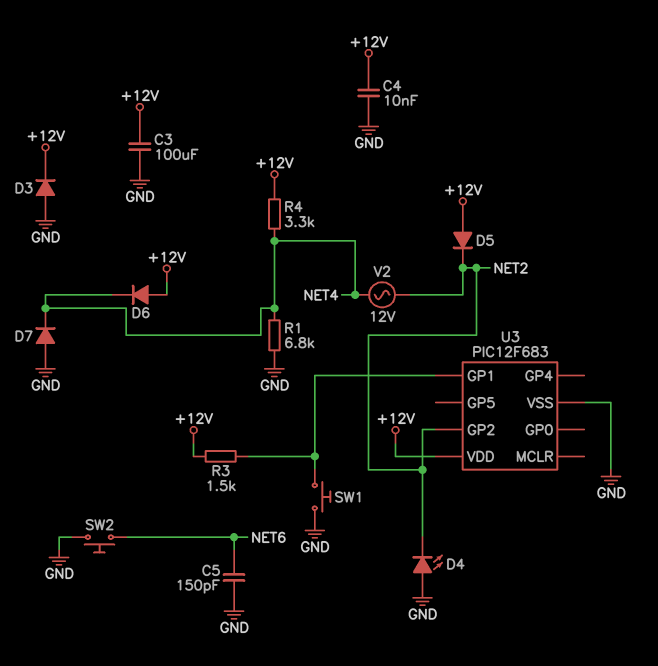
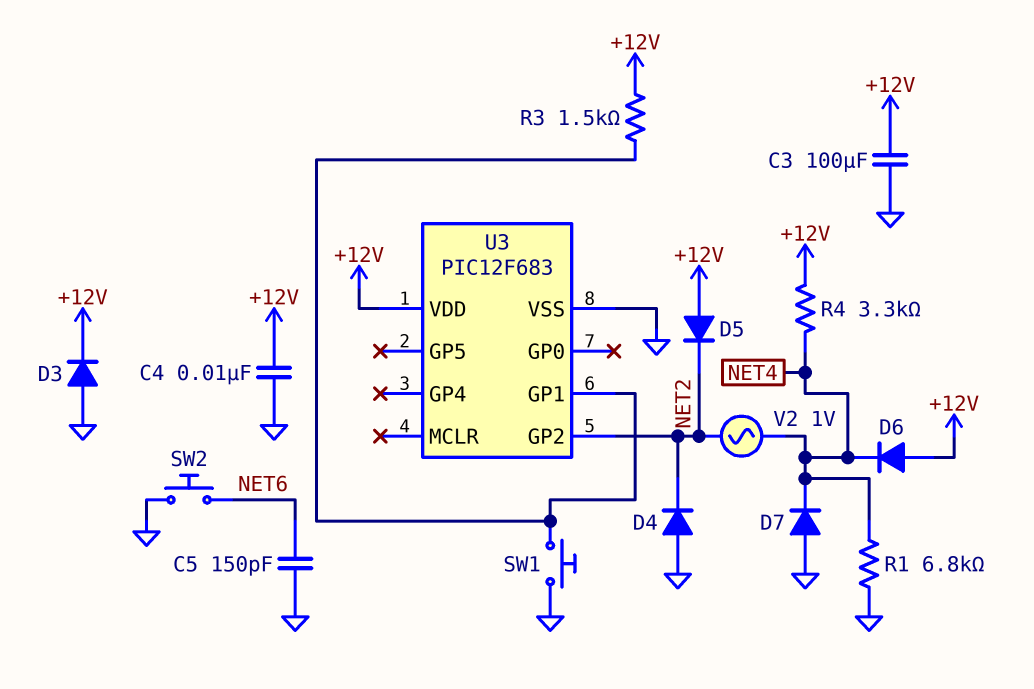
D4: LED (A GND, K NET2) -> diode (A GND, K NET2)
V2: AC 12V (NET2, NET4) -> AC 1V (NET2, NET4)

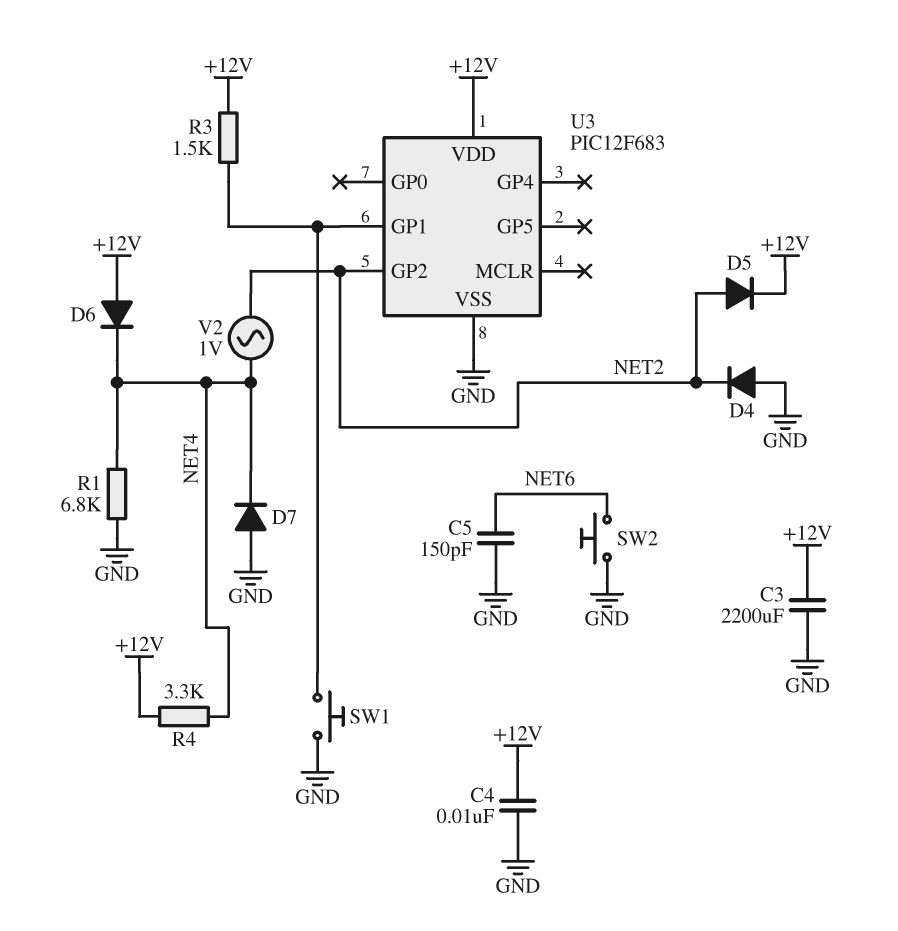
C3: 100uF (+12V, GND) -> 2200uF (+12V, GND)
D3: diode (A GND, K +12V) -> none
D5: diode (A +12V, K NET2) -> diode (A NET2, K +12V)

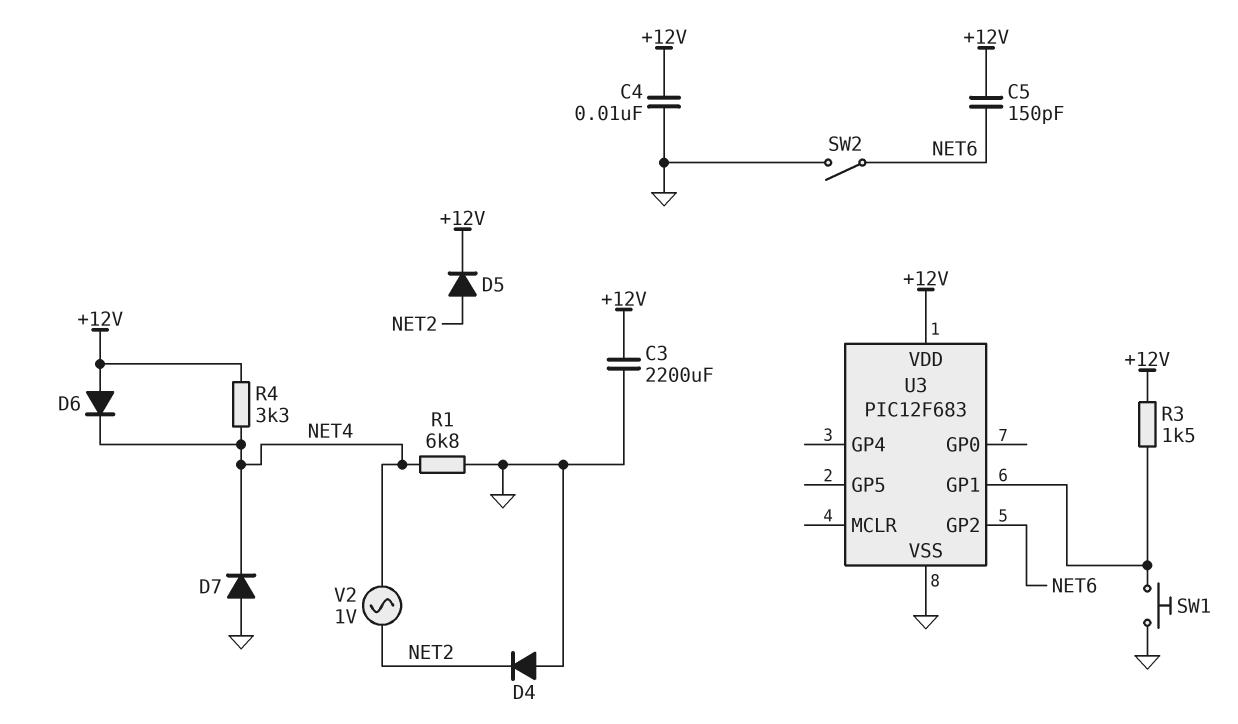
C5: 150pF (GND, NET6) -> 150pF (+12V, NET6)
SW2: button (GND, NET6) -> switch (GND, NET6)
U3 pin GP2: NET2 -> NET6

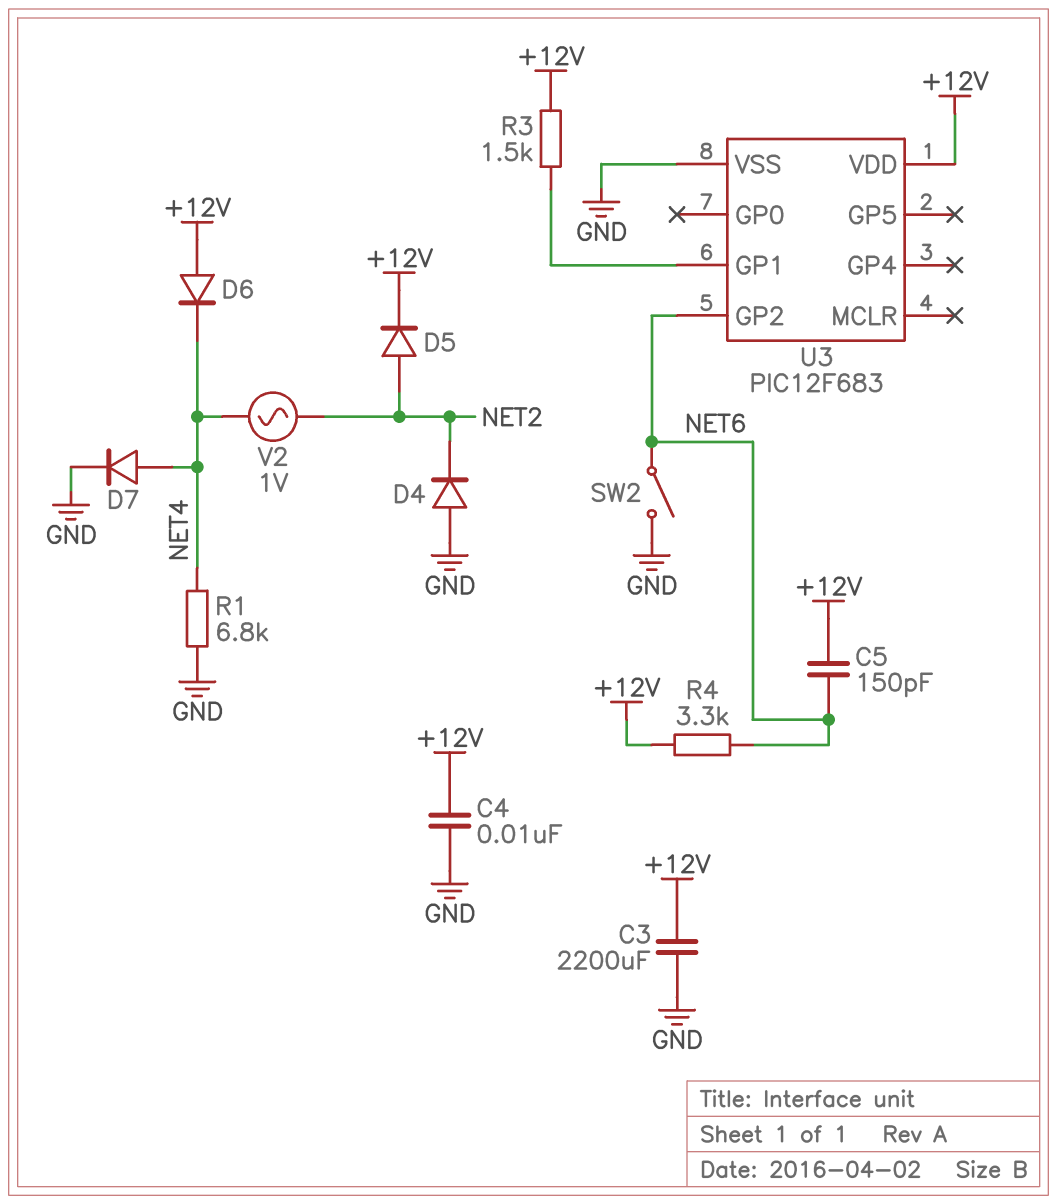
D7: diode (A GND, K NET4) -> diode (A NET4, K GND)
R4: 3.3k (+12V, NET4) -> 3.3k (+12V, NET6)
SW1: button (GND, U3/GP1) -> none

